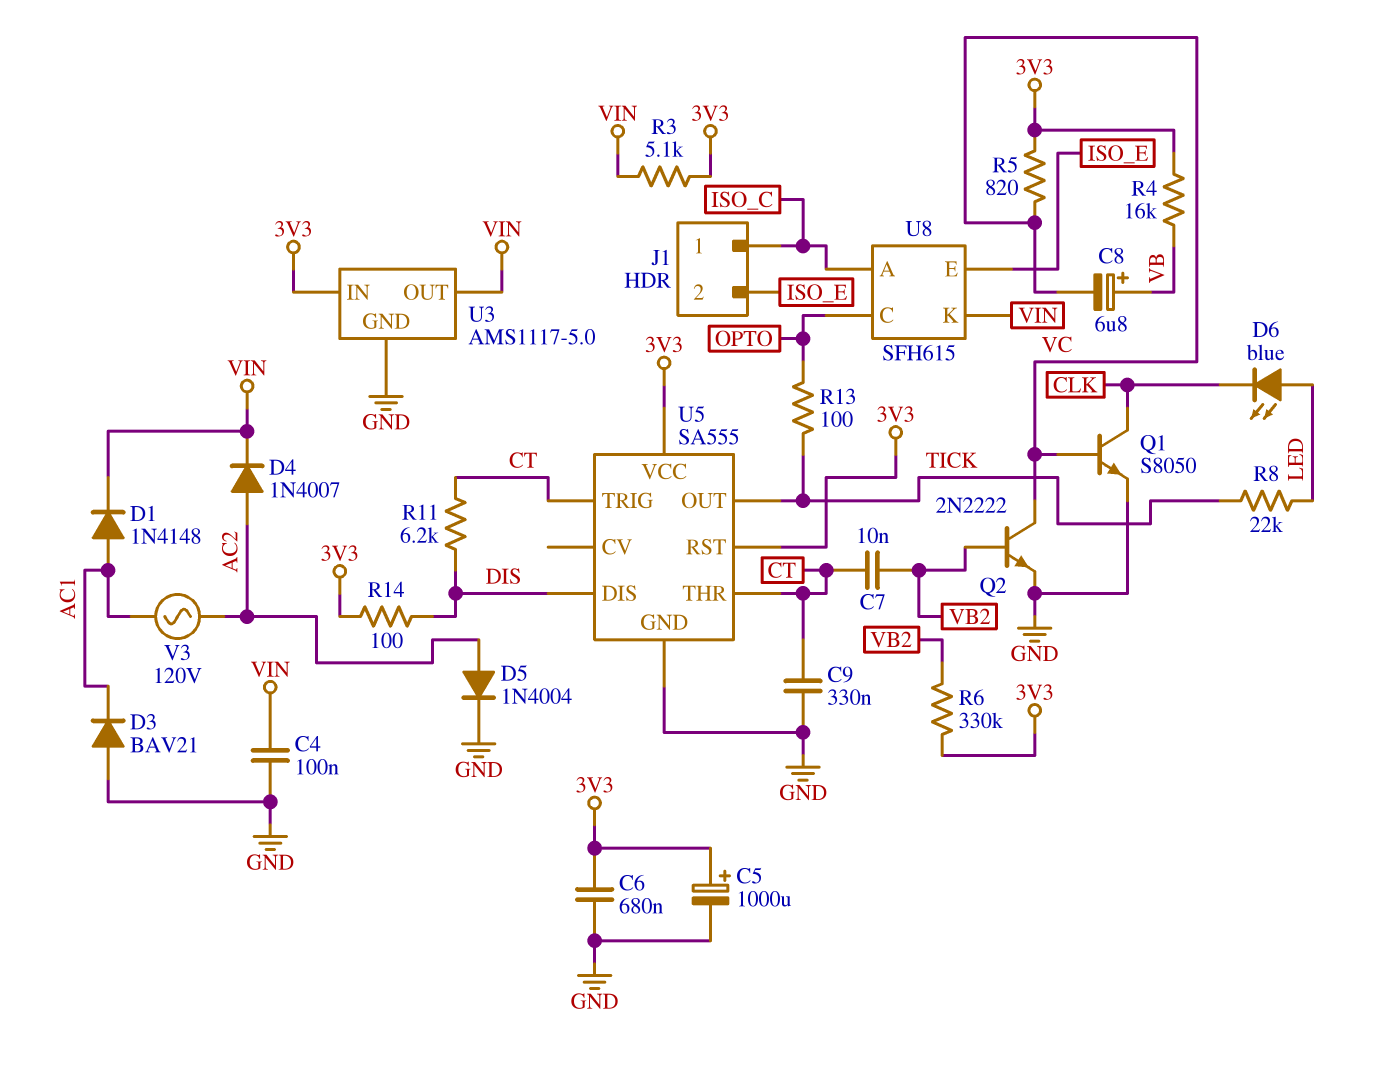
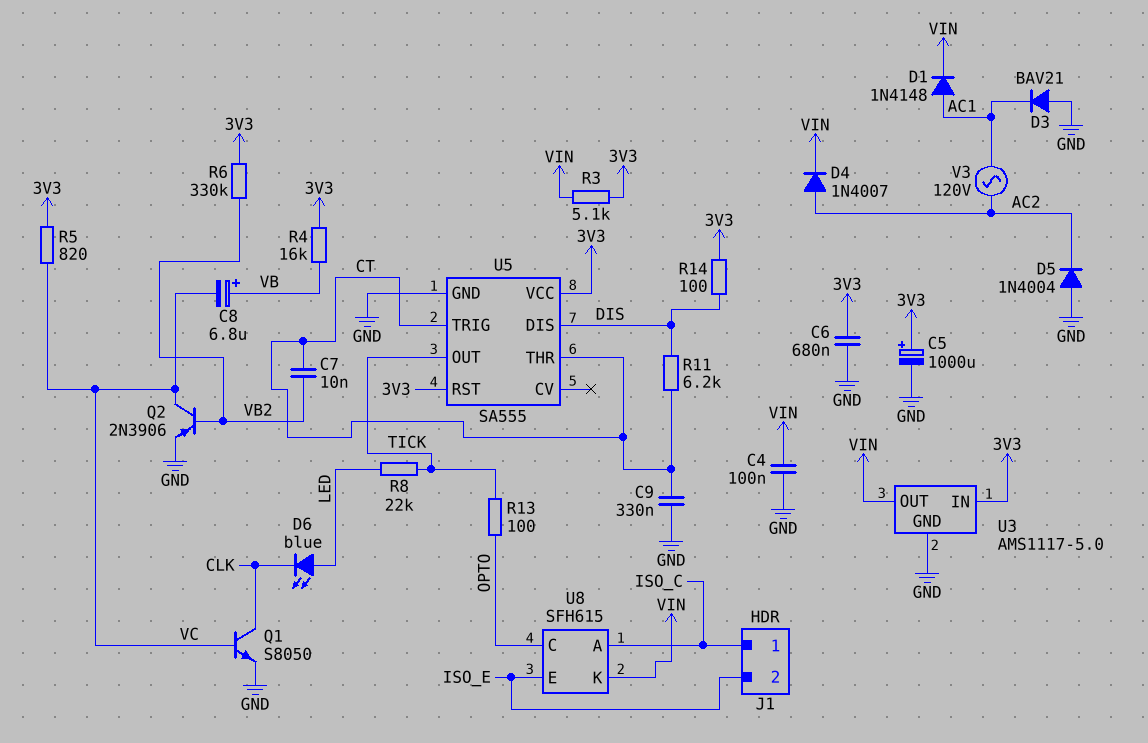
D5: diode 1N4004 (A AC2, K GND) -> diode 1N4004 (A GND, K AC2)
Q2: NPN 2N2222 (B VB2, C VC, E GND) -> PNP 2N3906 (B VB2, C VC, E GND)

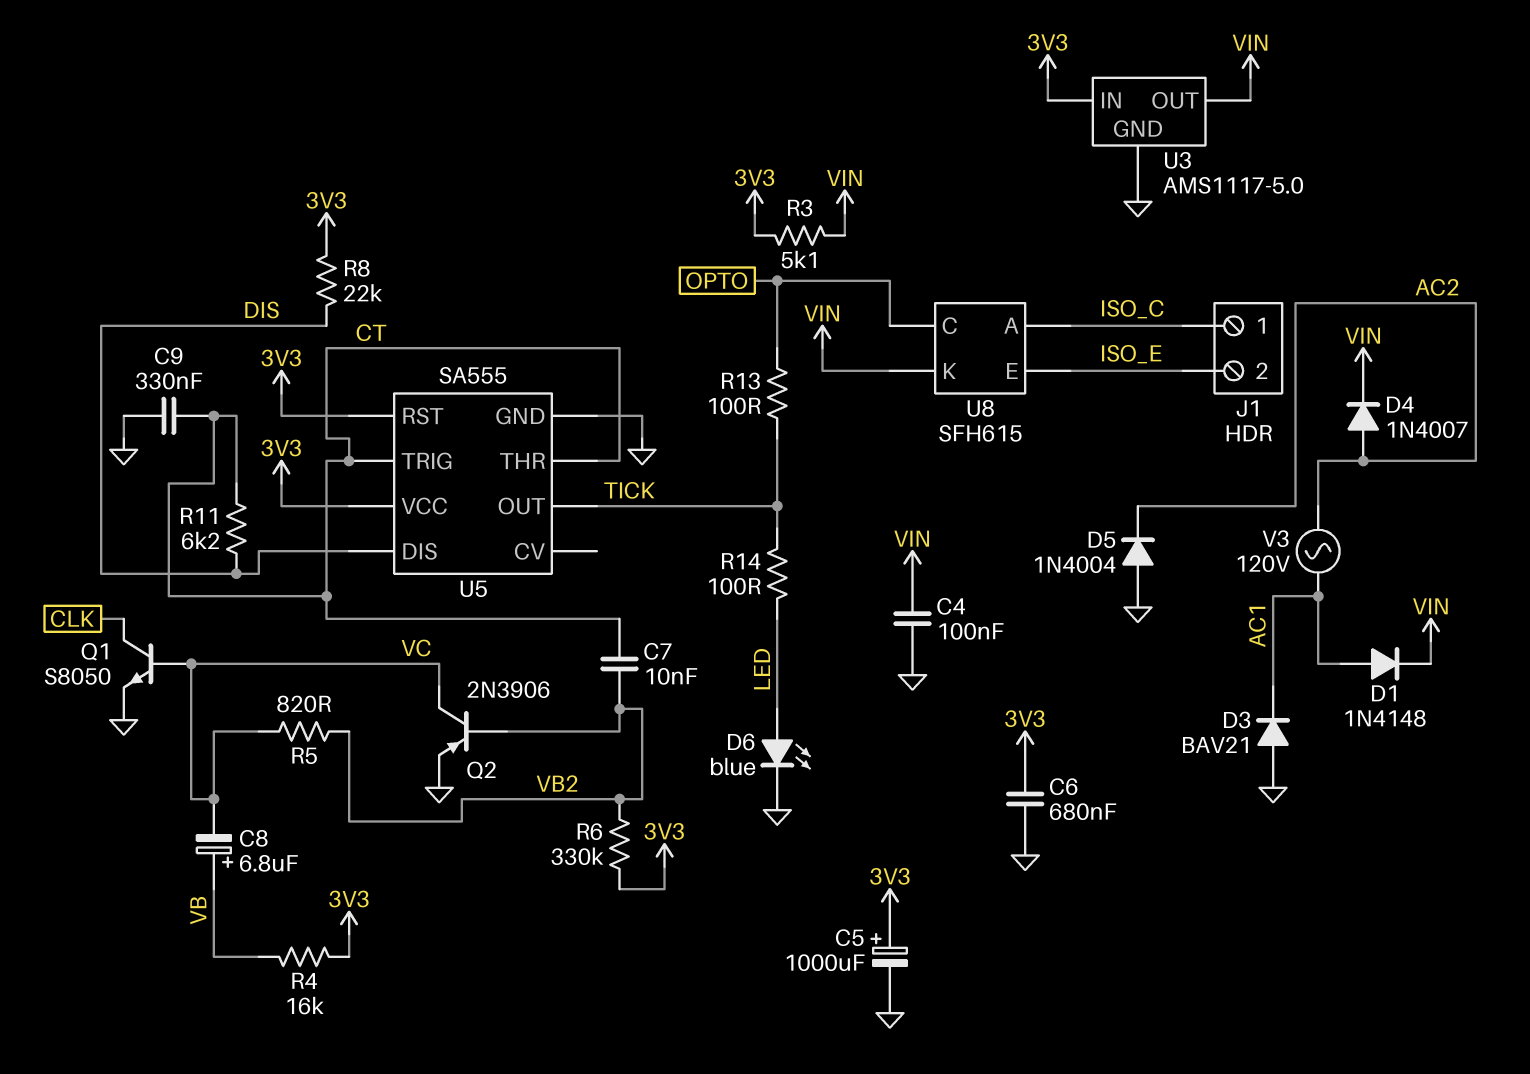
D6: LED blue (A LED, K CLK) -> LED blue (A LED, K GND)
R5: 820 (3V3, VC) -> 820 (VB2, VC)
R8: 22k (LED, TICK) -> 22k (3V3, DIS)
R14: 100 (3V3, DIS) -> 100 (LED, TICK)

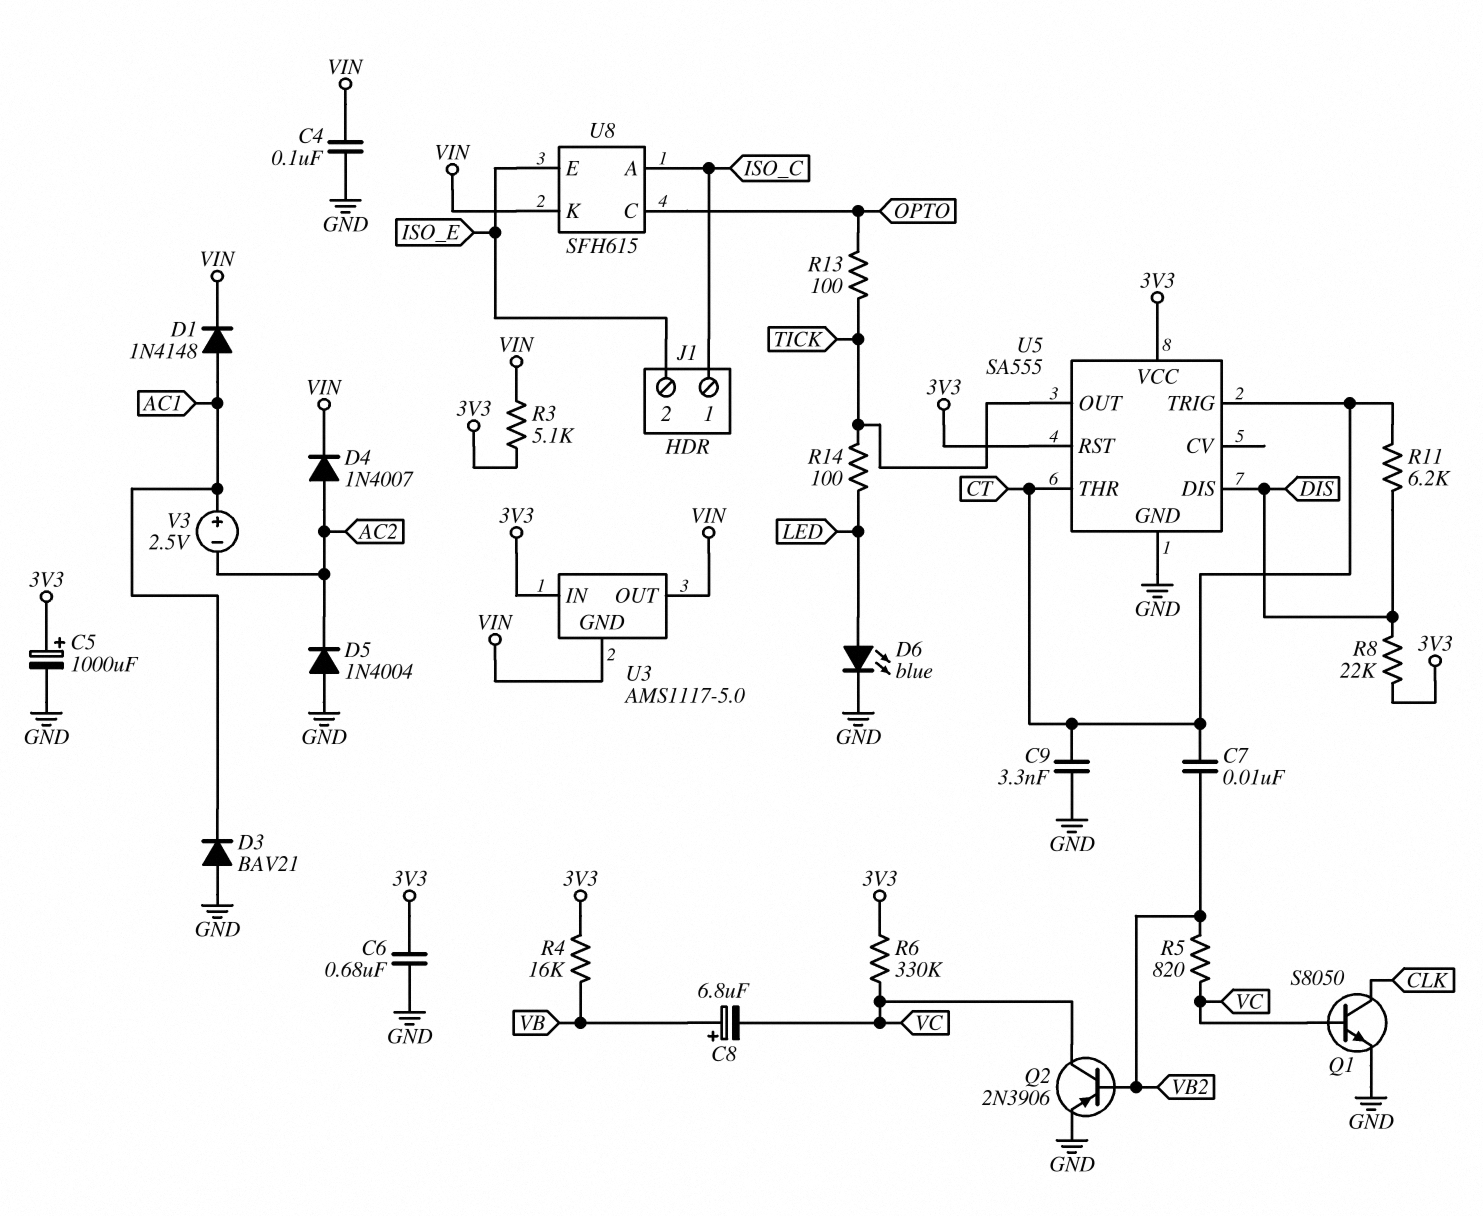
C9: 330nF (CT, GND) -> 3.3nF (CT, GND)
R6: 330k (3V3, VB2) -> 330k (3V3, VC)
U3 pin GND: GND -> VIN
V3: AC 120V (AC1, AC2) -> 2.5V (plus AC1, minus AC2)

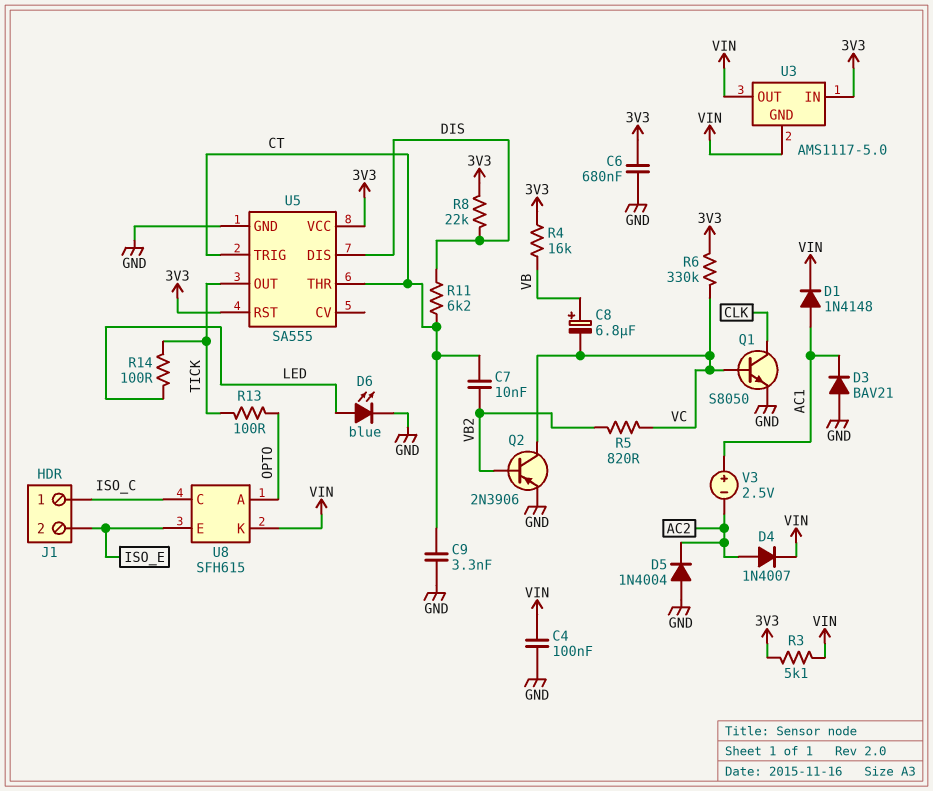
C5: 1000uF (plus 3V3, minus GND) -> none
U8 pin A: ISO_C -> OPTO
U8 pin C: OPTO -> ISO_C

